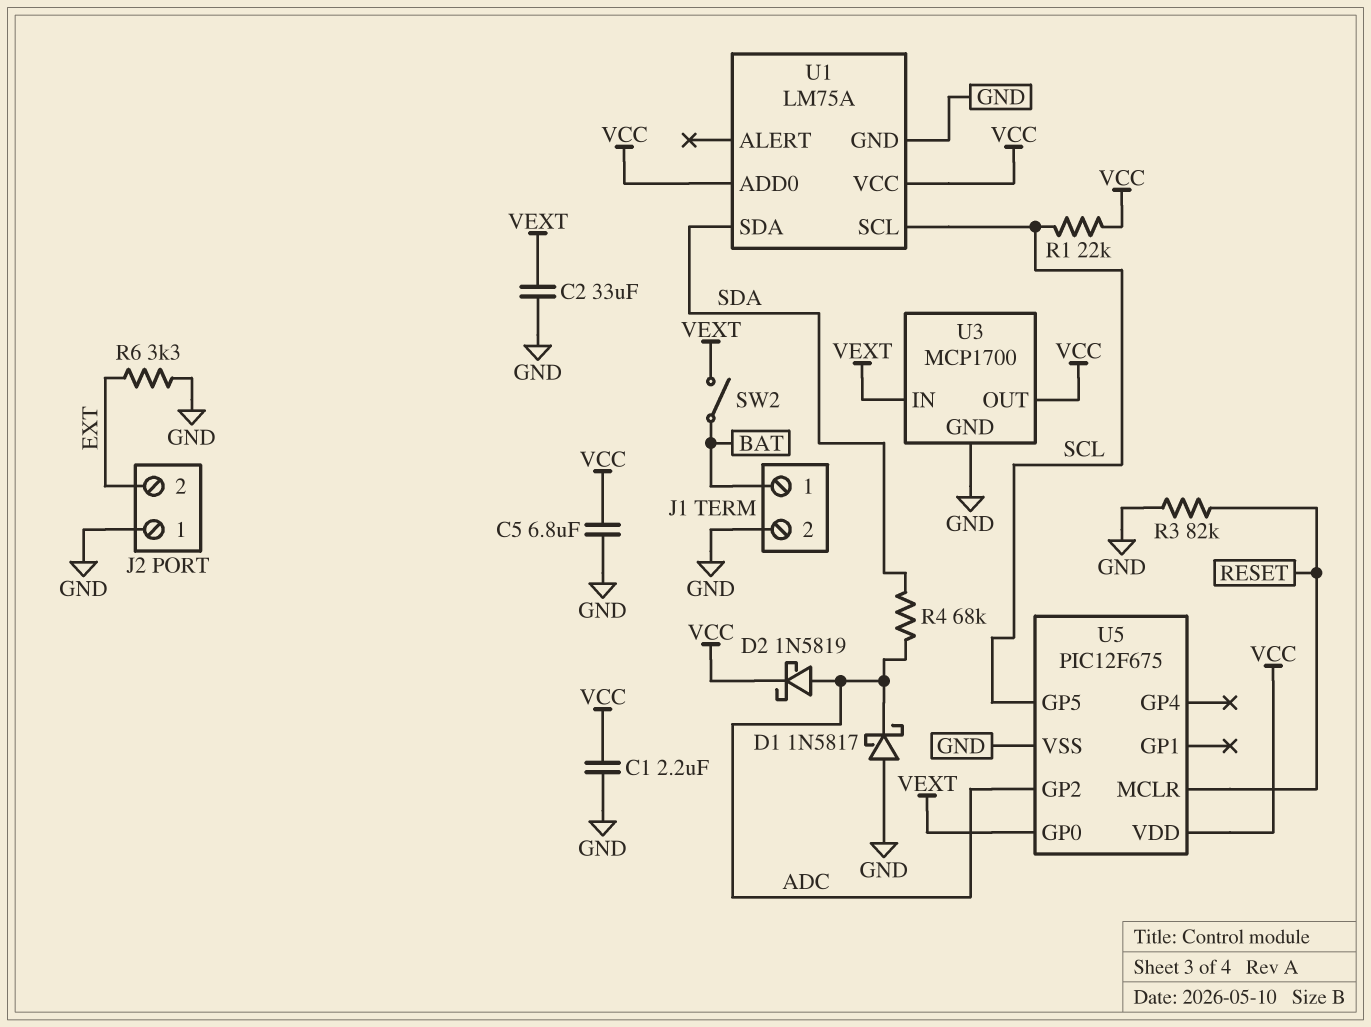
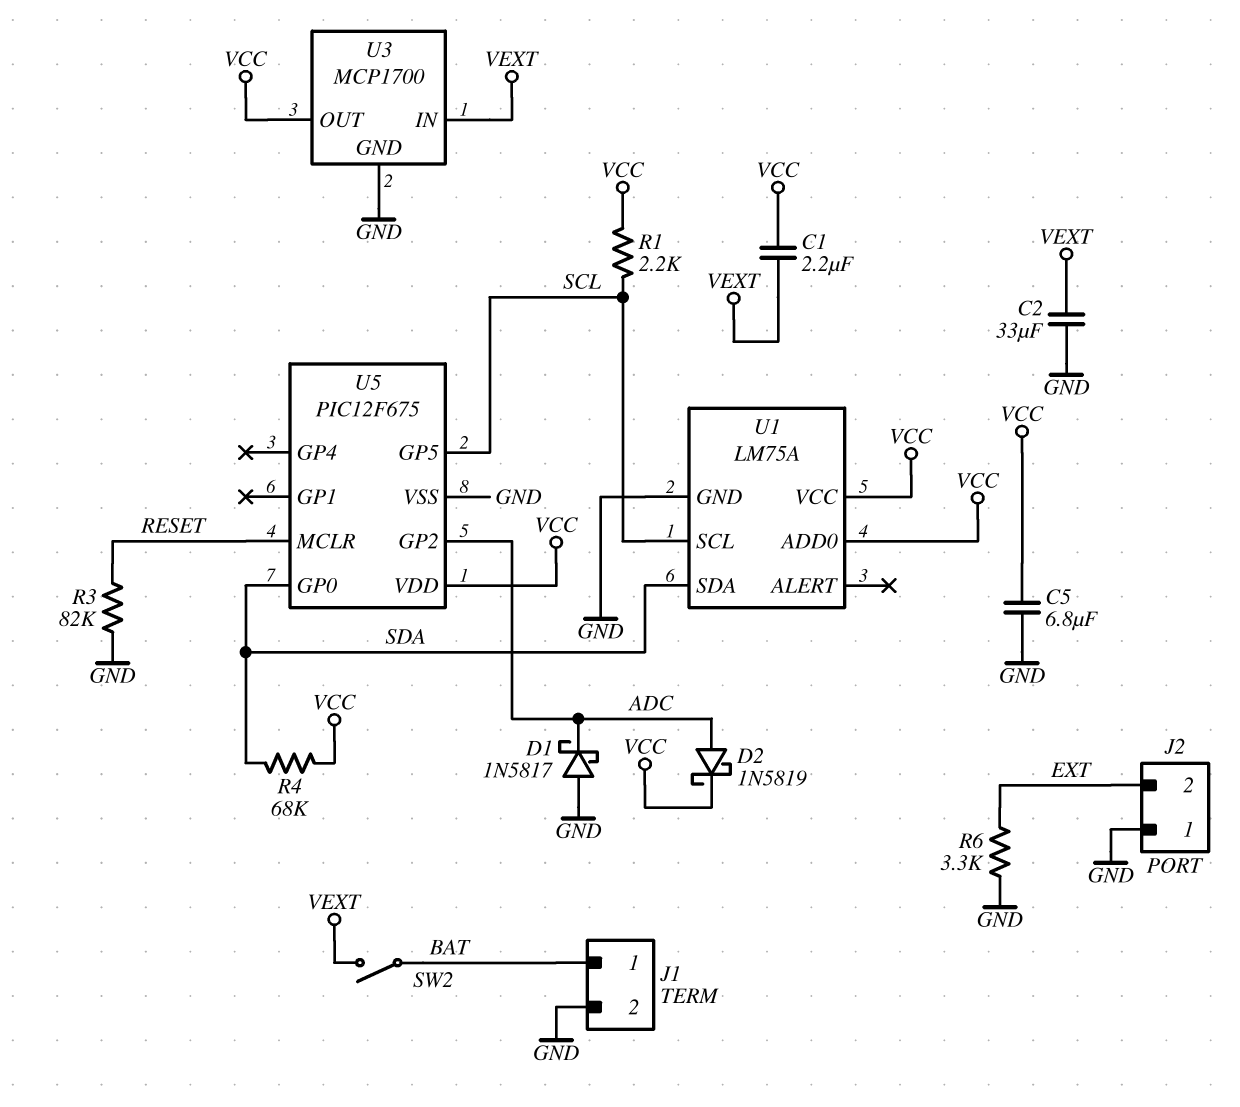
C1: 2.2uF (GND, VCC) -> 2.2uF (VCC, VEXT)
R1: 22k (SCL, VCC) -> 2.2k (SCL, VCC)
R4: 68k (ADC, SDA) -> 68k (SDA, VCC)
U5 pin GP0: VEXT -> SDA

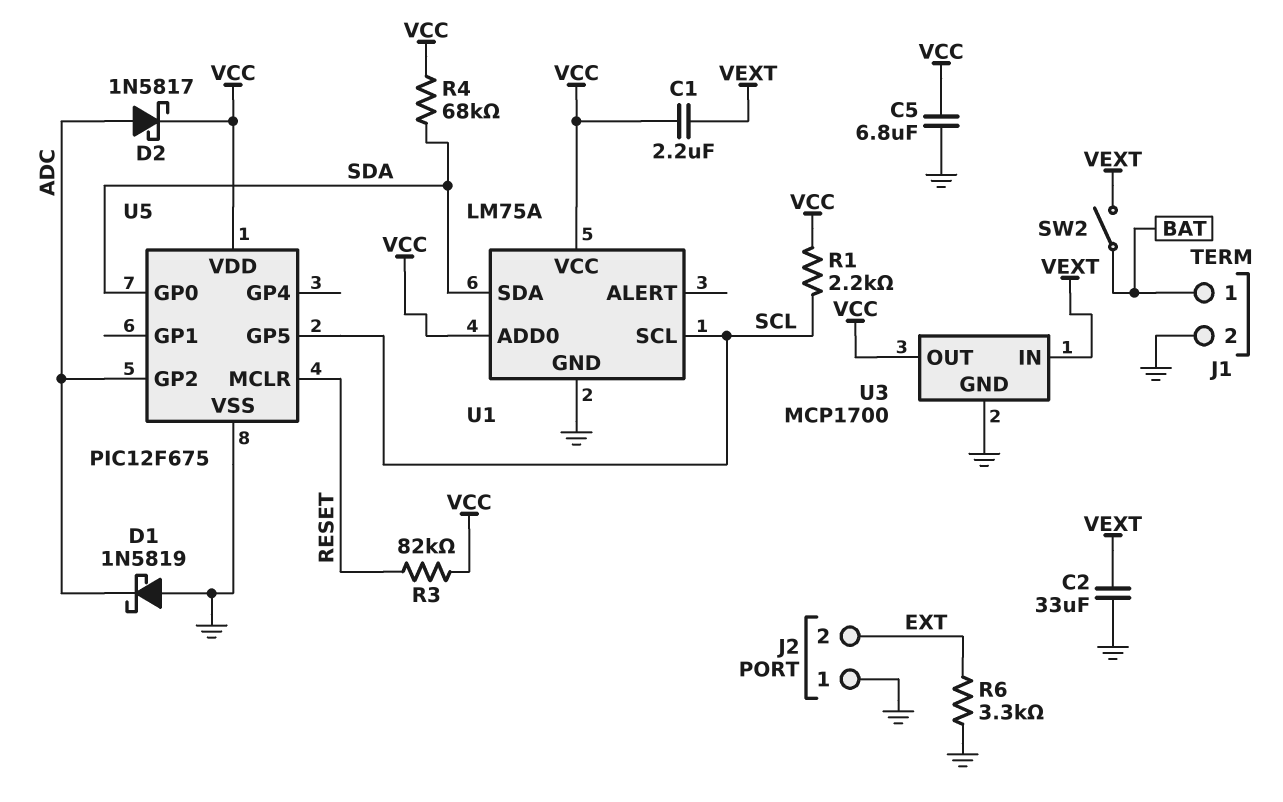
D1: schottky 1N5817 (A GND, K ADC) -> schottky 1N5819 (A GND, K ADC)
D2: schottky 1N5819 (A ADC, K VCC) -> schottky 1N5817 (A ADC, K VCC)
R3: 82k (GND, RESET) -> 82k (RESET, VCC)

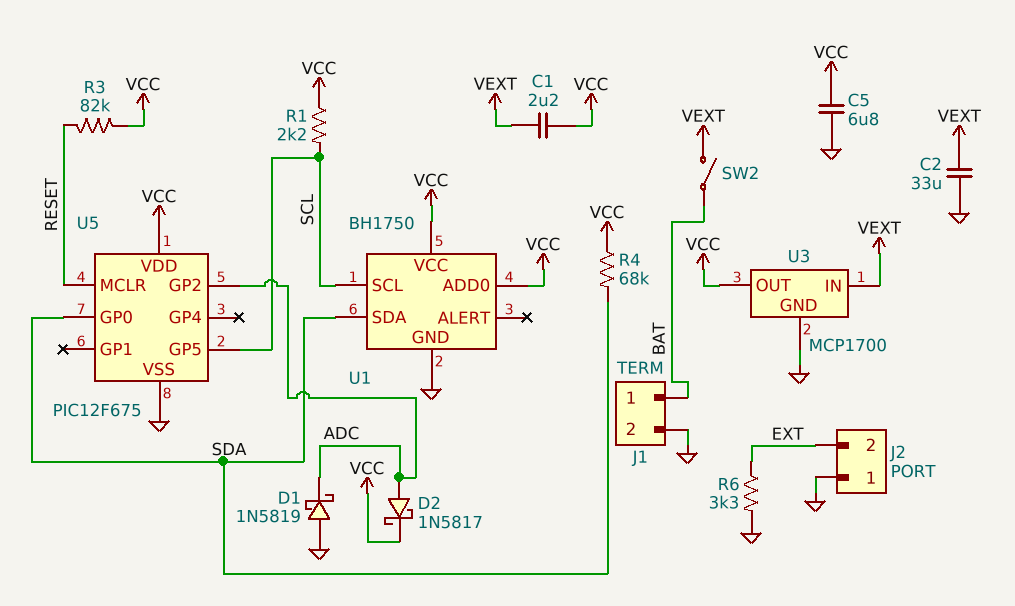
U1: LM75A -> BH1750

